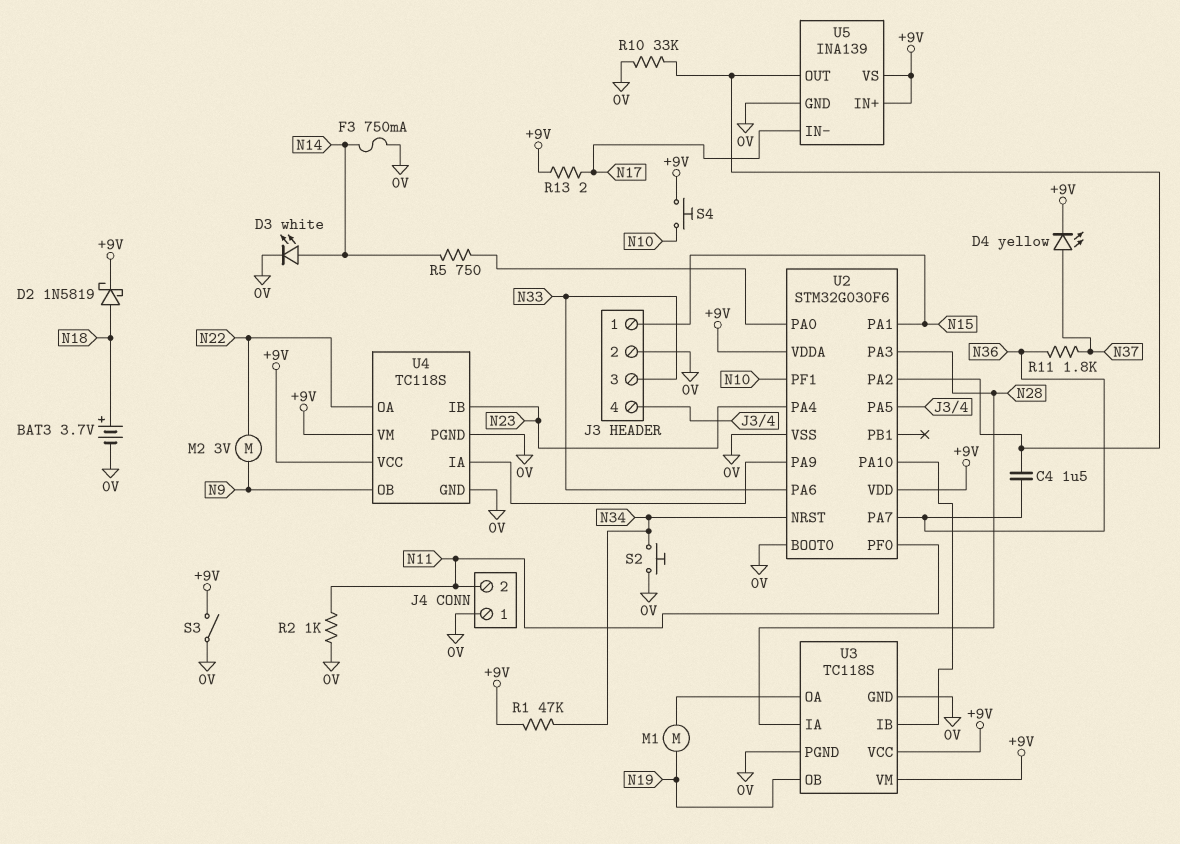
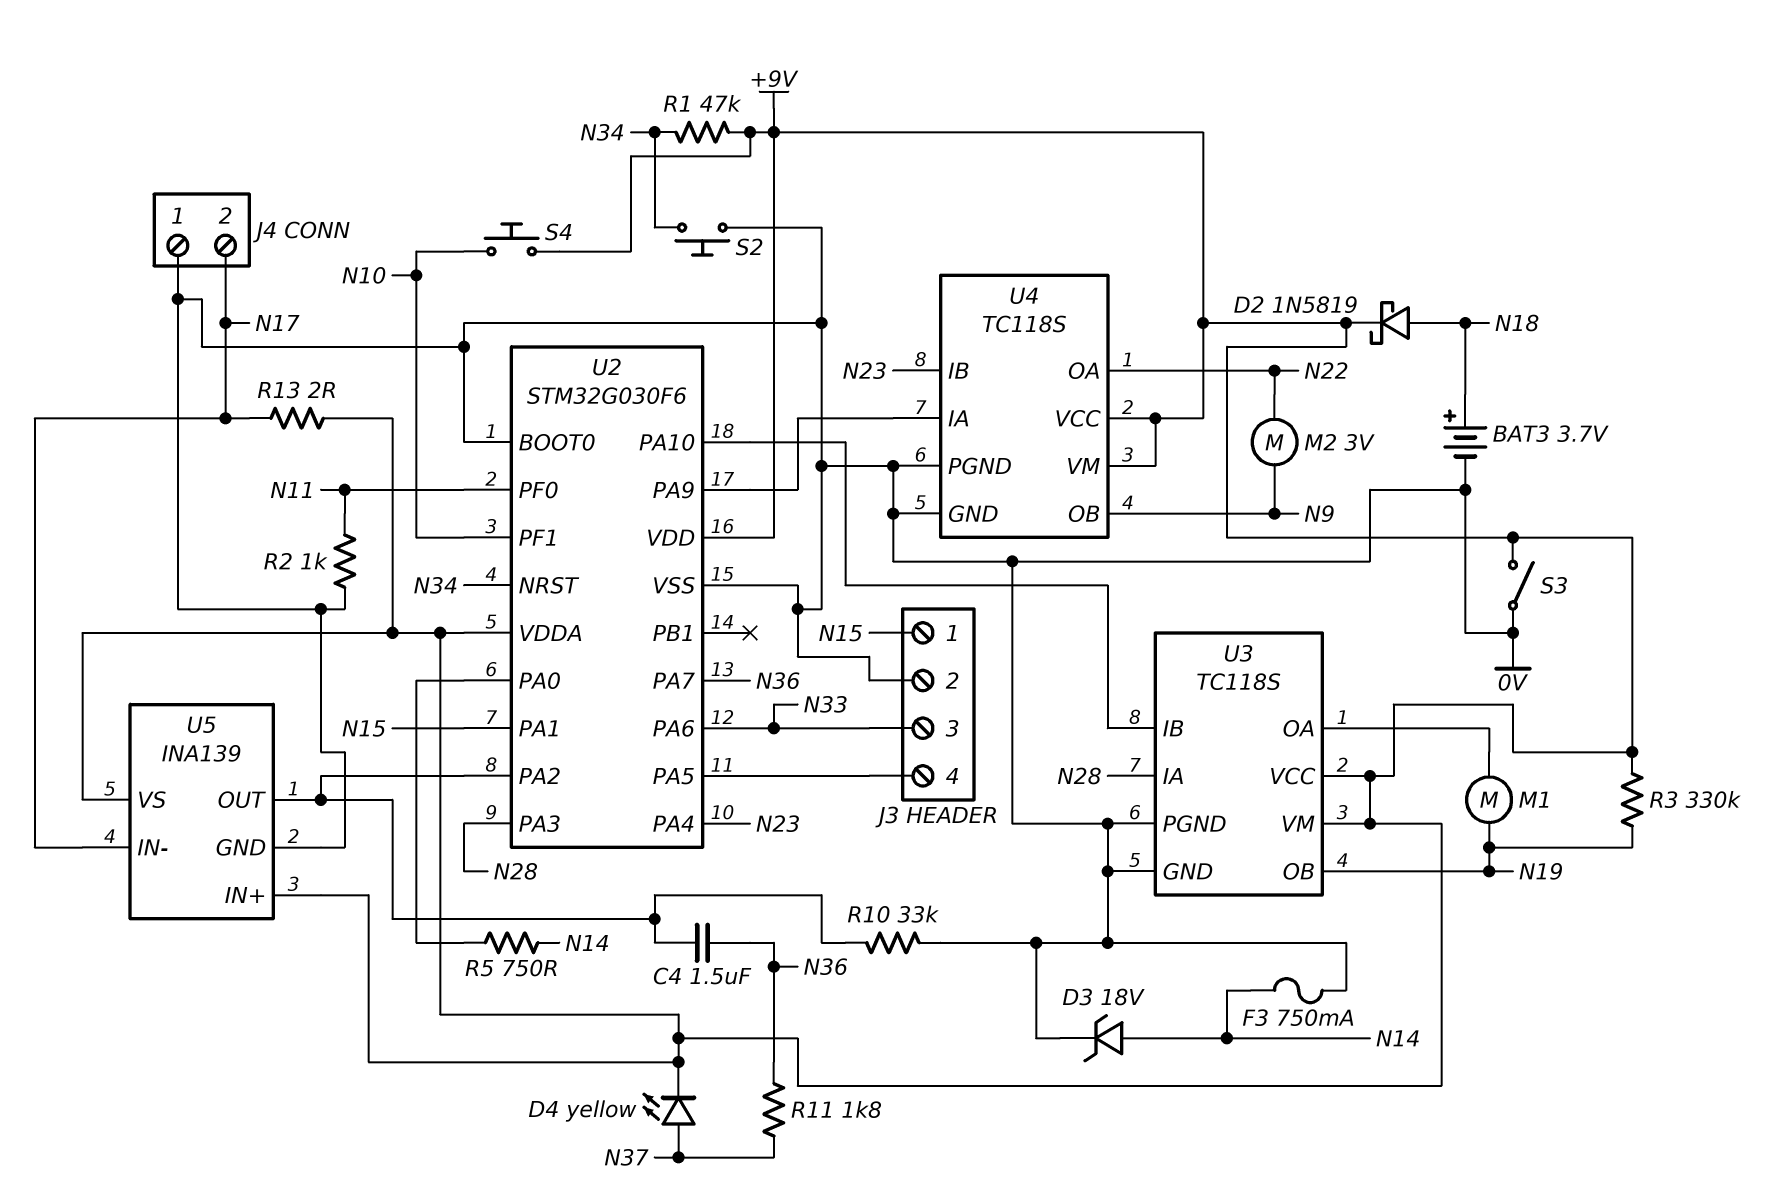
D3: LED white (A N14, K 0V) -> zener 18V (A N14, K 0V)
J4 pin 2: N11 -> N17
R3: none -> 330k (+9V, N19)

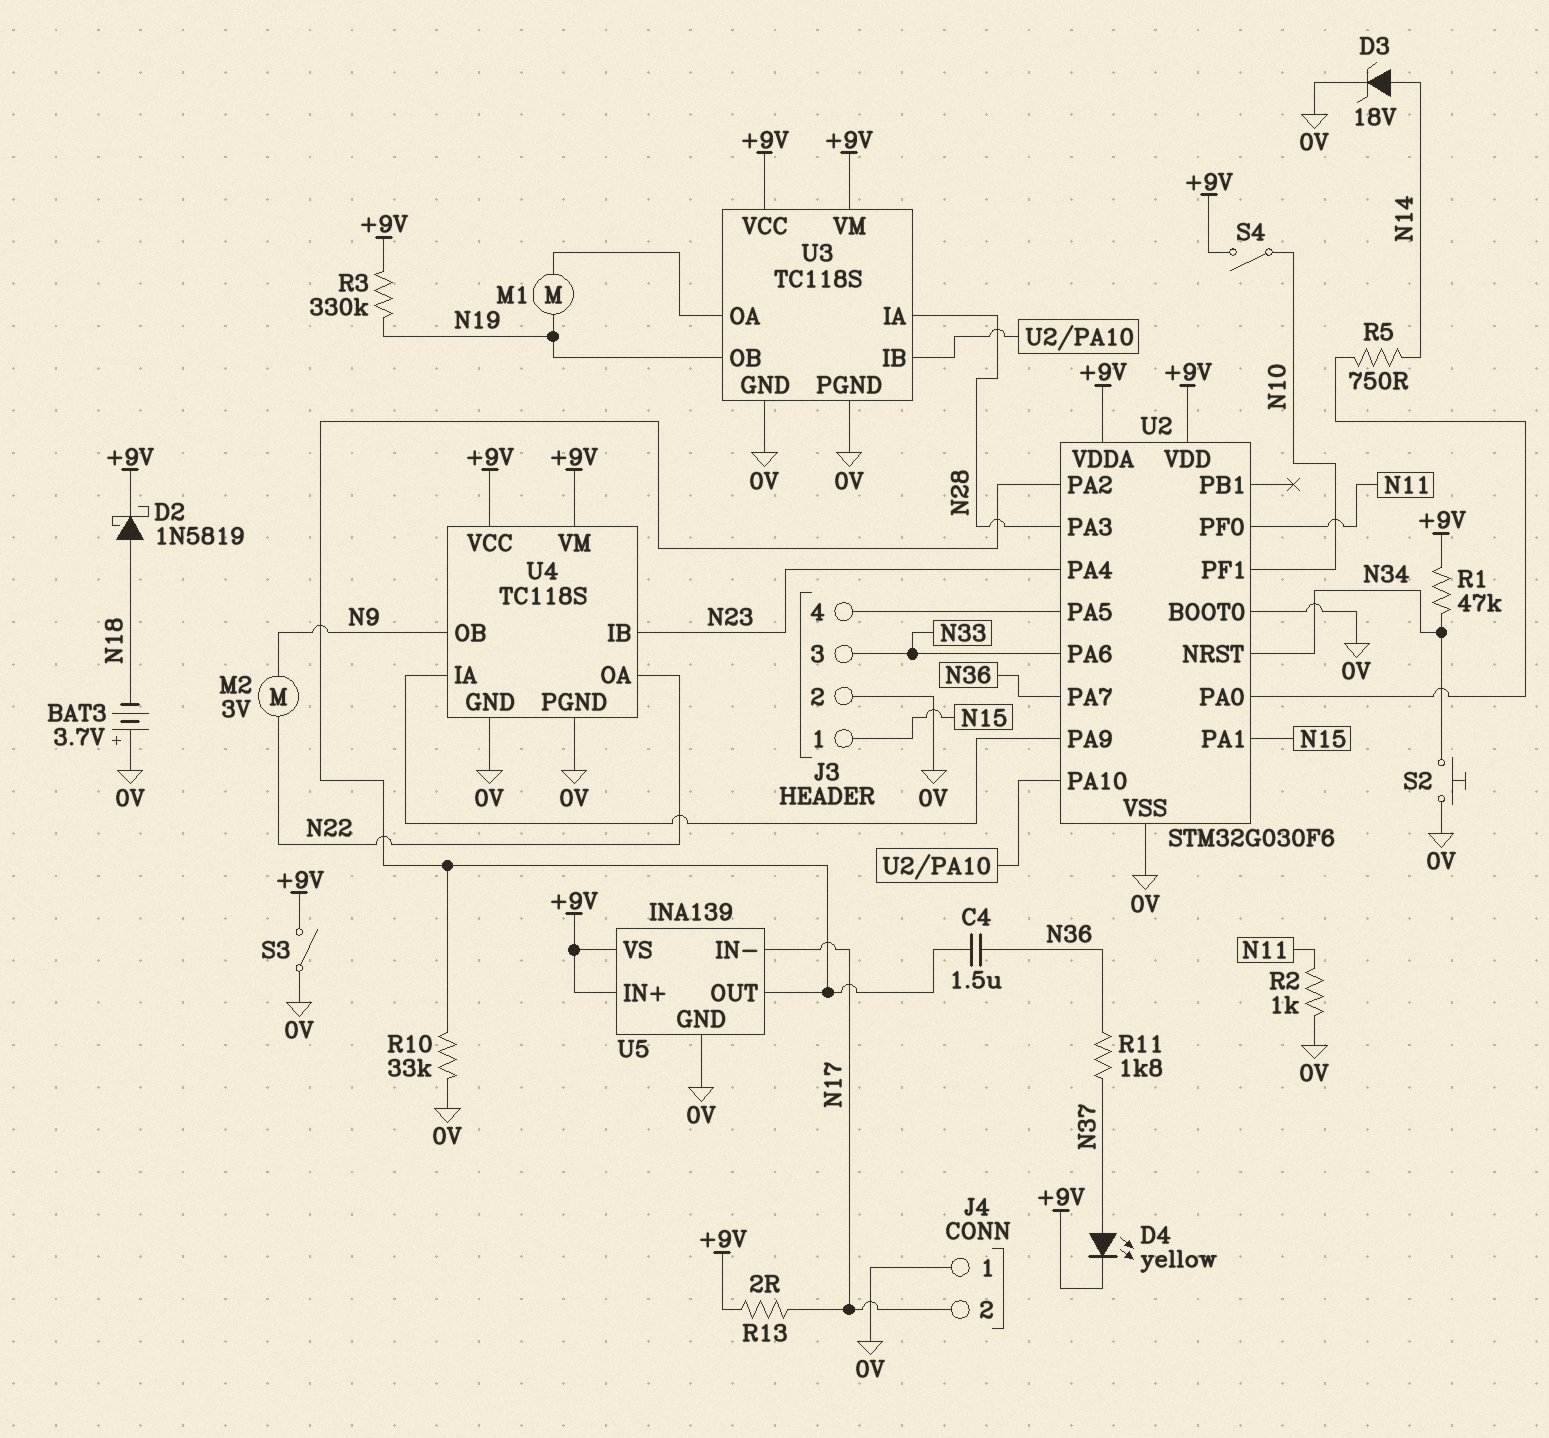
BAT3: 3.7V (plus N18, minus 0V) -> 3.7V (plus 0V, minus N18)
F3: 750mA (0V, N14) -> none
S4: button (+9V, N10) -> switch (+9V, N10)

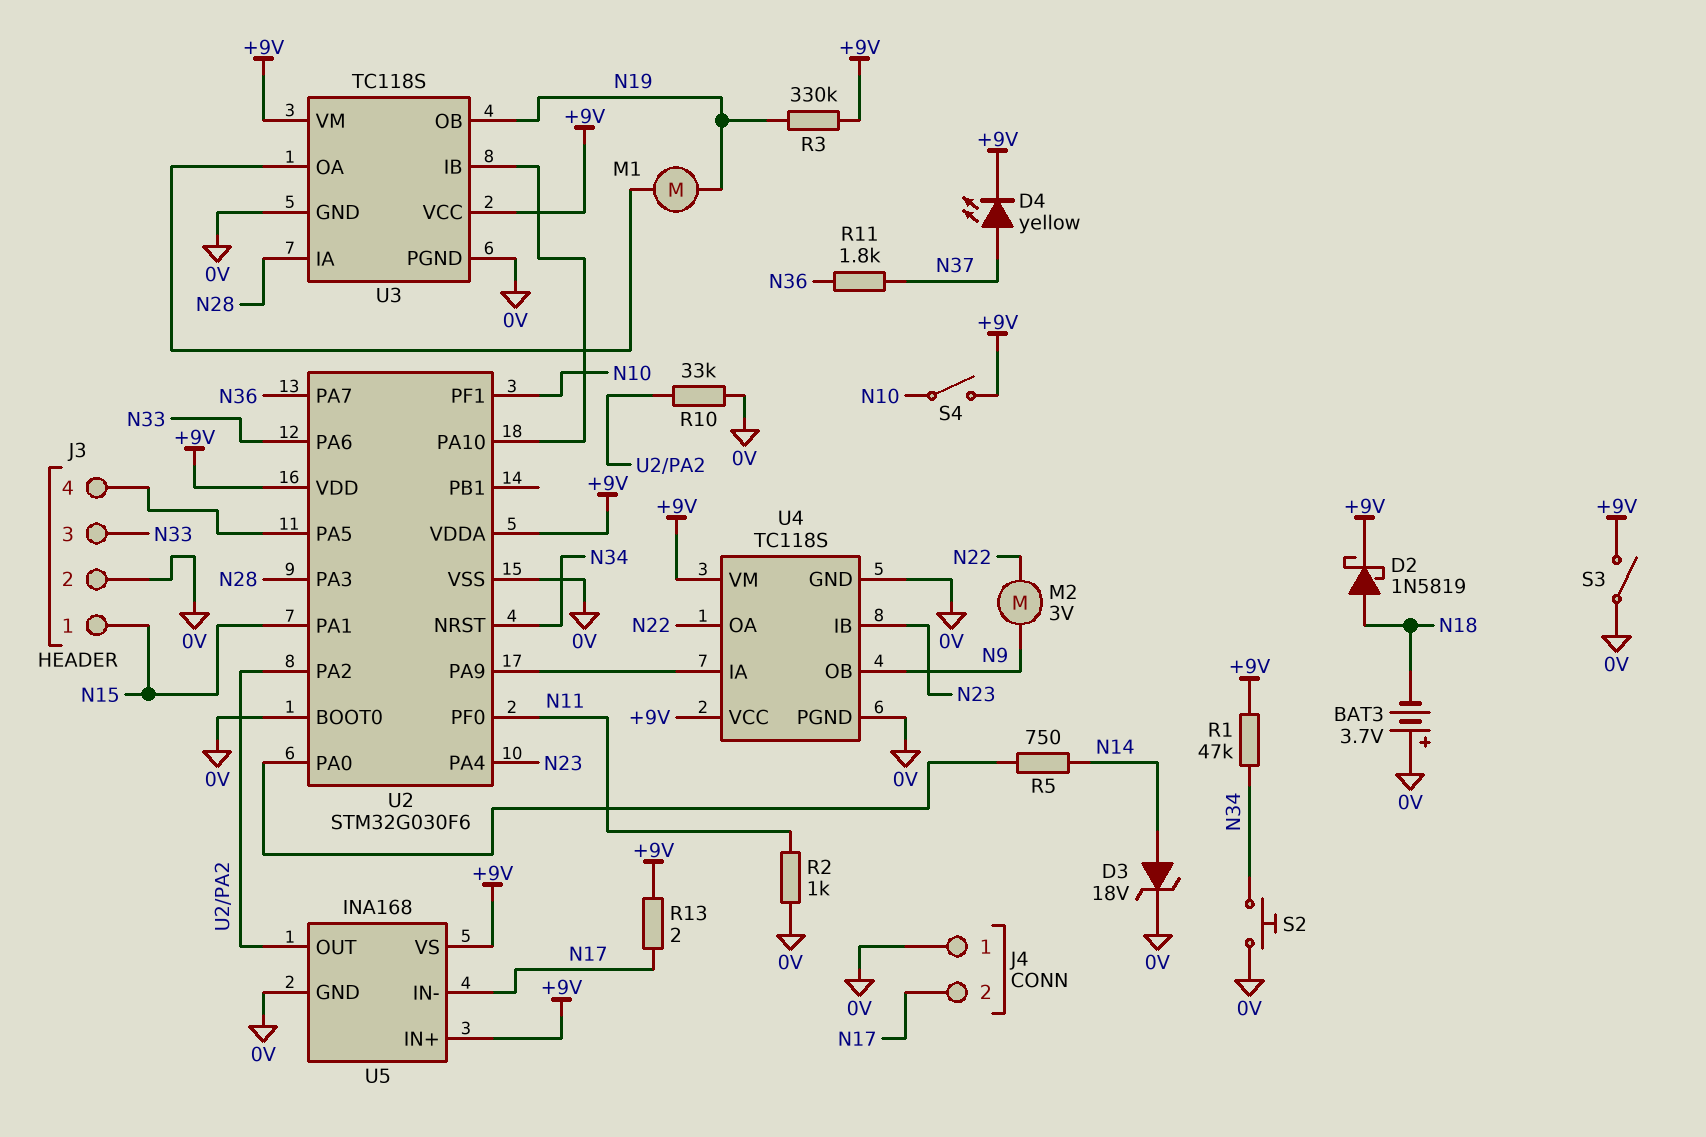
C4: 1.5uF (N36, U2/PA2) -> none
U5: INA139 -> INA168

